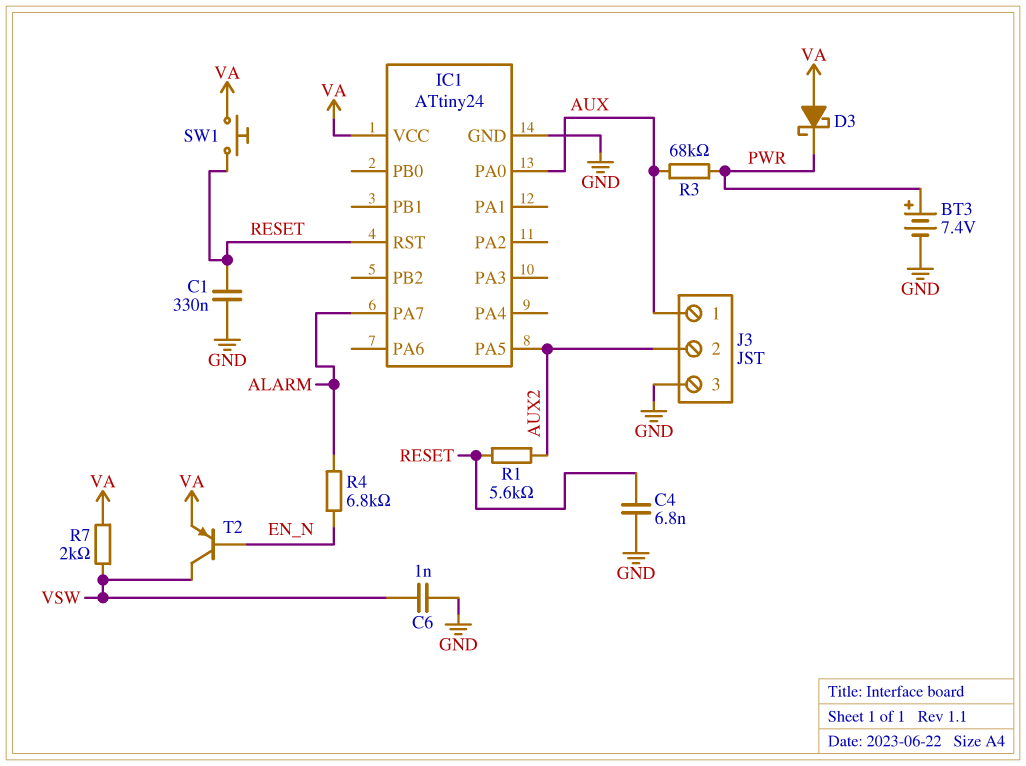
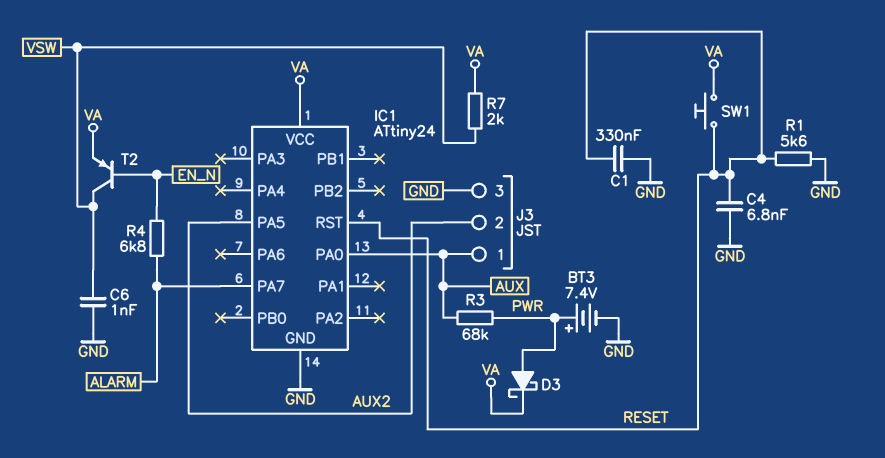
D3: schottky (A VA, K PWR) -> schottky (A PWR, K VA)
R1: 5.6k (AUX2, RESET) -> 5.6k (GND, RESET)

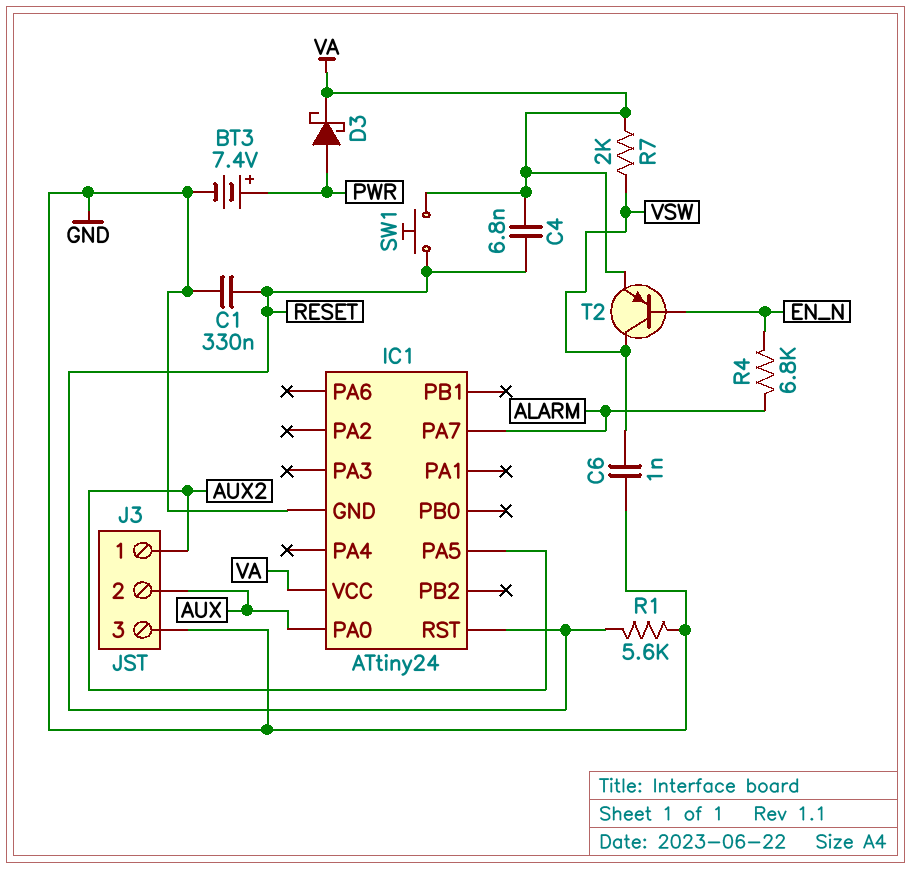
C4: 6.8nF (GND, RESET) -> 6.8nF (RESET, VA)
J3 pin 1: AUX -> AUX2
J3 pin 2: AUX2 -> AUX
R3: 68k (AUX, PWR) -> none

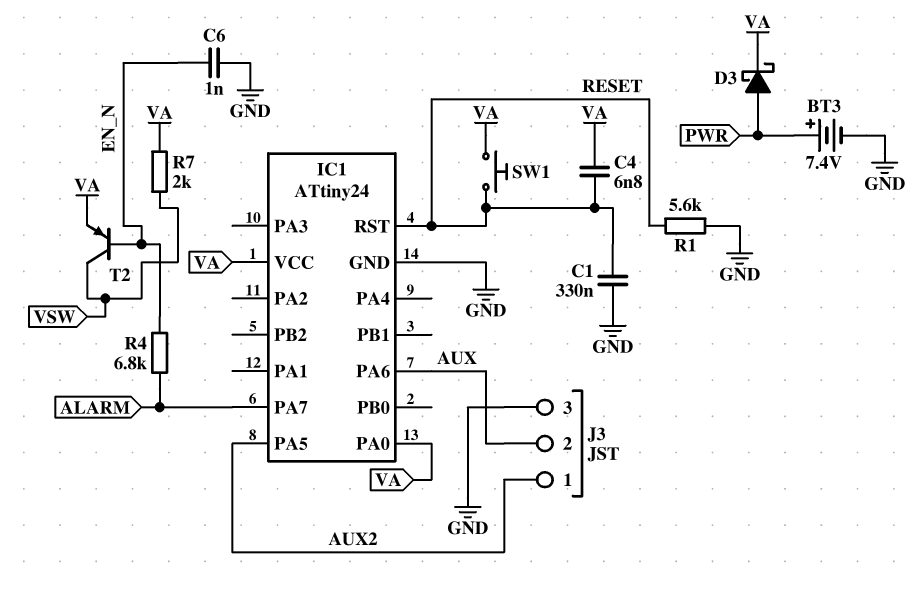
C6: 1nF (GND, VSW) -> 1nF (EN_N, GND)
IC1 pin PA0: AUX -> VA
IC1 pin PA6: none -> AUX

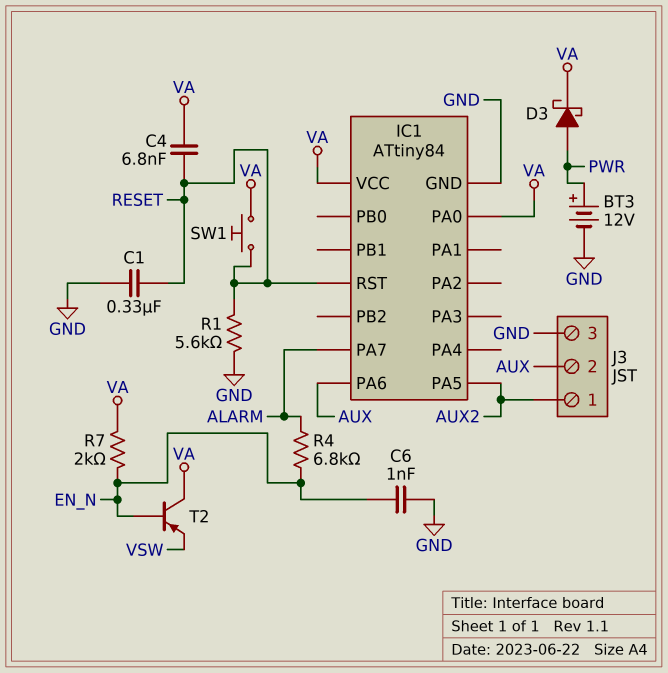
BT3: 7.4V (plus PWR, minus GND) -> 12V (plus PWR, minus GND)
IC1: ATtiny24 -> ATtiny84
R7: 2k (VA, VSW) -> 2k (EN_N, VA)
T2: PNP (B EN_N, C VSW, E VA) -> PNP (B EN_N, C VA, E VSW)

